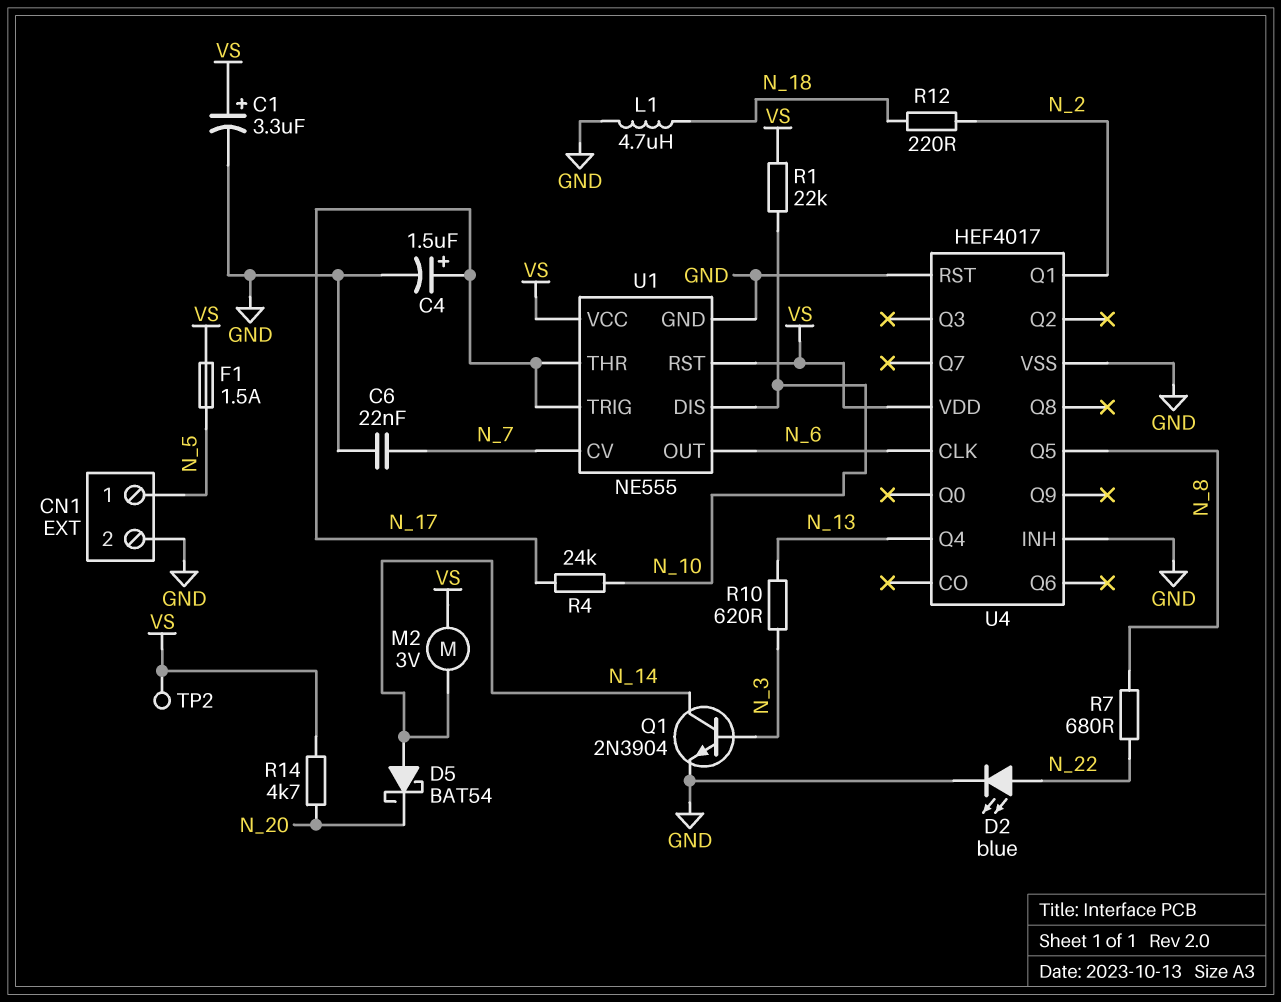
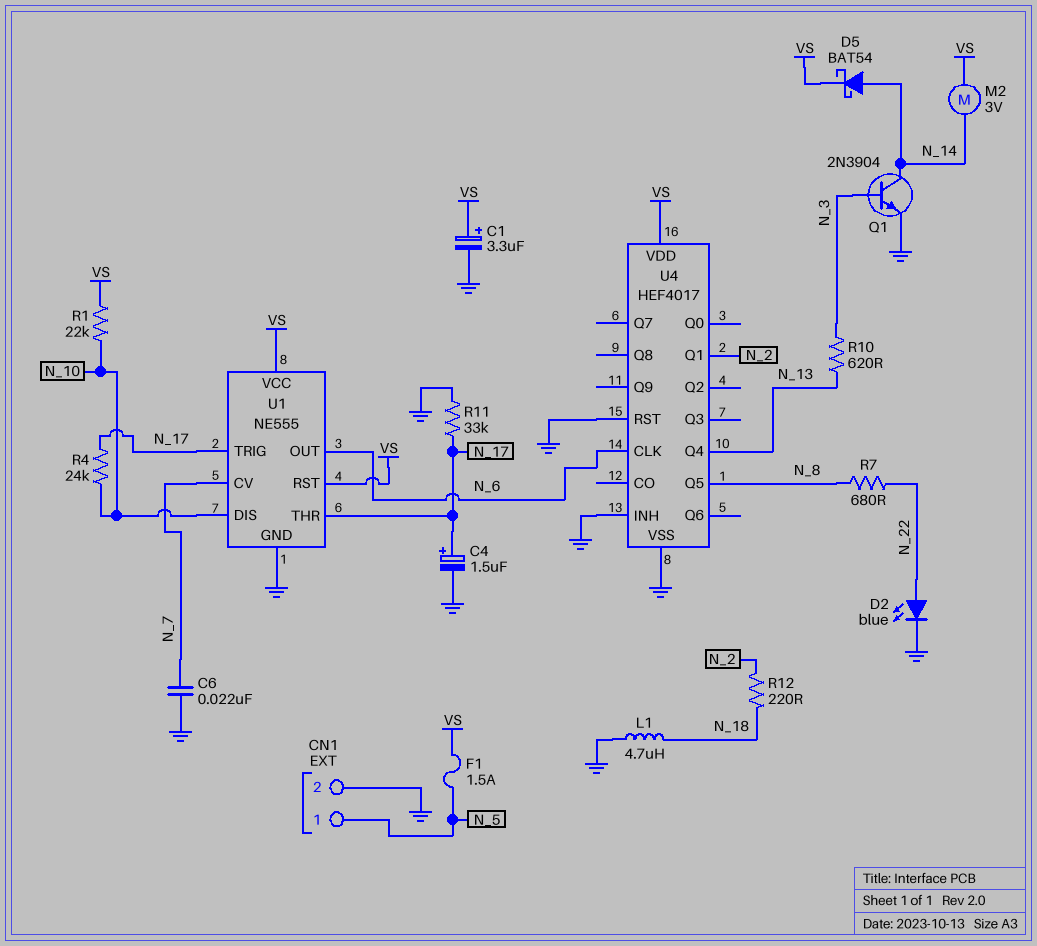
D5: schottky BAT54 (A N_14, K N_20) -> schottky BAT54 (A N_14, K VS)
R11: none -> 33k (GND, N_17)
R14: 4.7k (N_20, VS) -> none
TP2: test point (VS) -> none

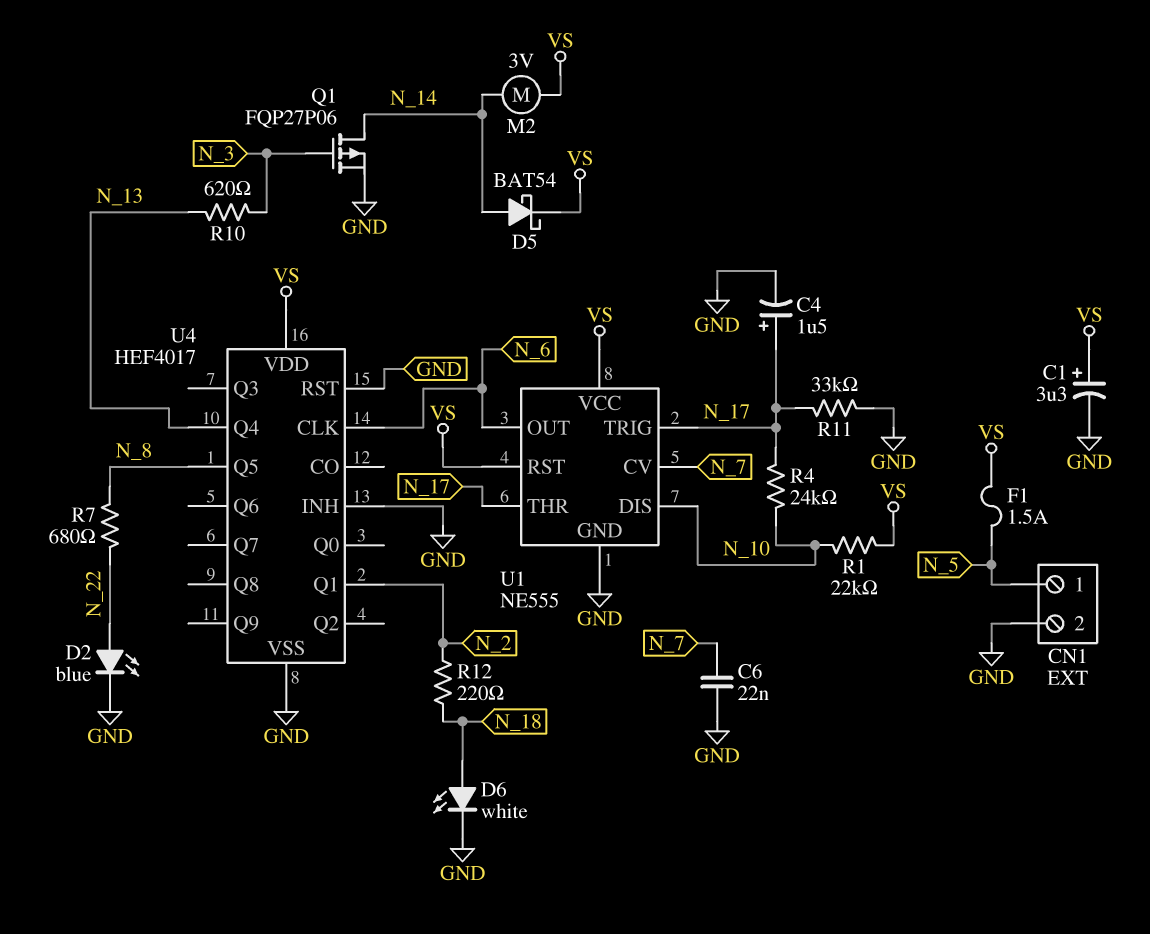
D6: none -> LED white (A N_18, K GND)
L1: 4.7uH (GND, N_18) -> none
Q1: NPN 2N3904 (B N_3, C N_14, E GND) -> PMOS FQP27P06 (G N_3, D N_14, S GND)

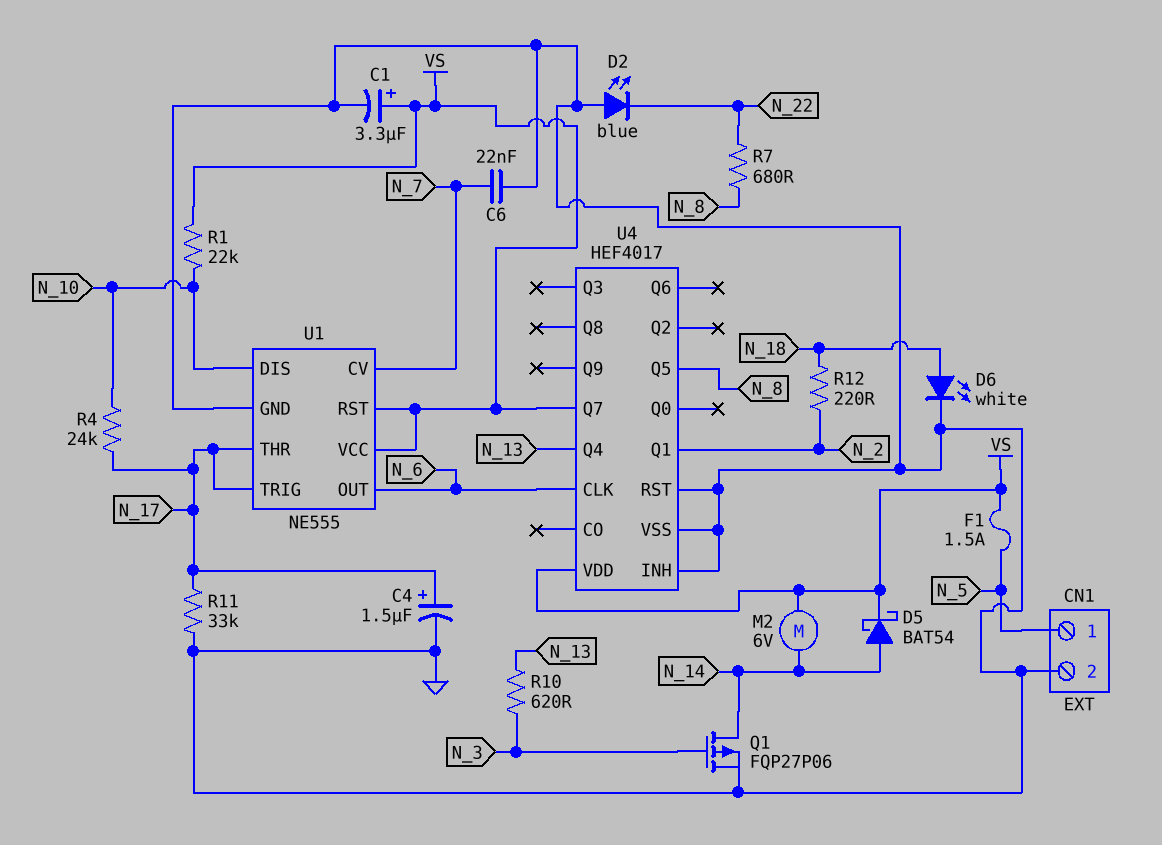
D2: LED blue (A N_22, K GND) -> LED blue (A GND, K N_22)
M2: motor 3V (N_14, VS) -> motor 6V (N_14, VS)
U4 pin Q7: none -> VS

